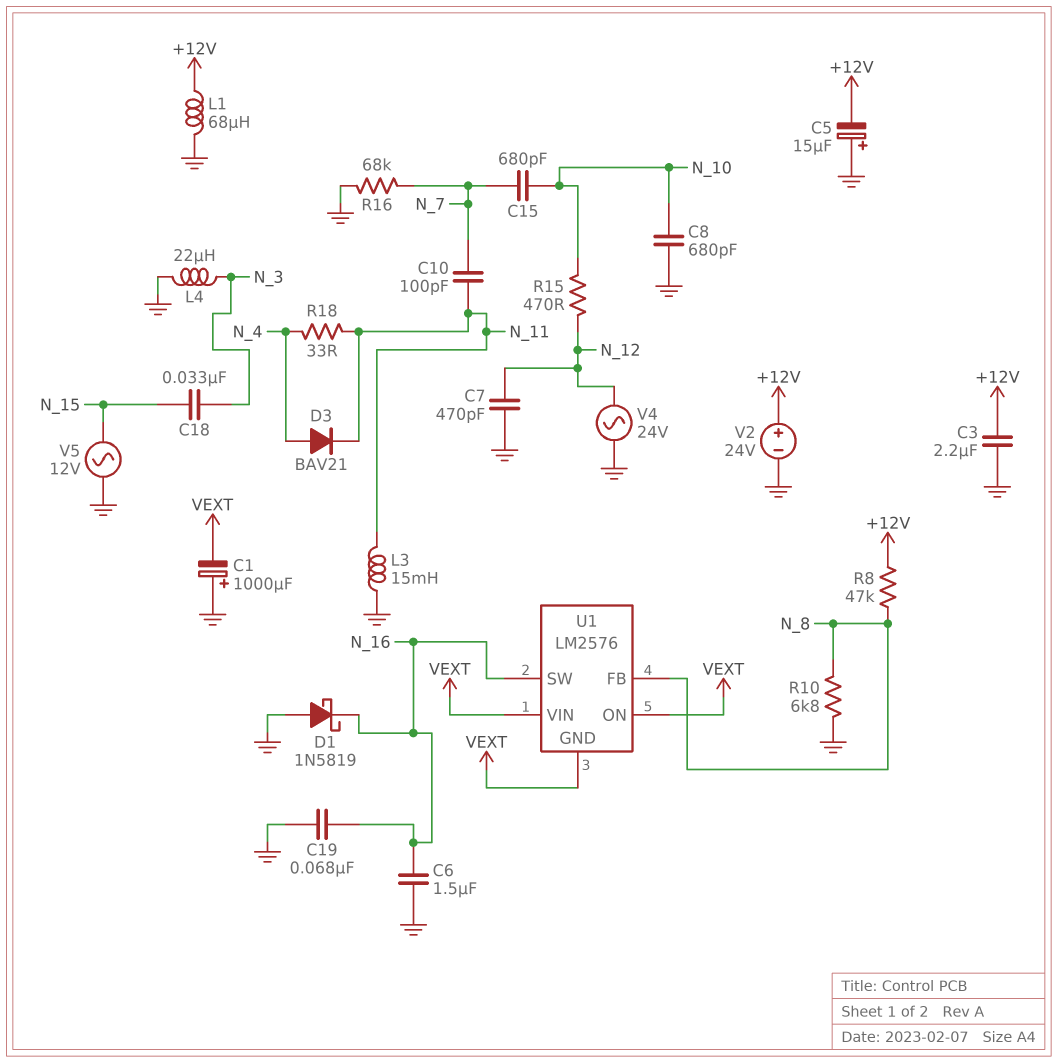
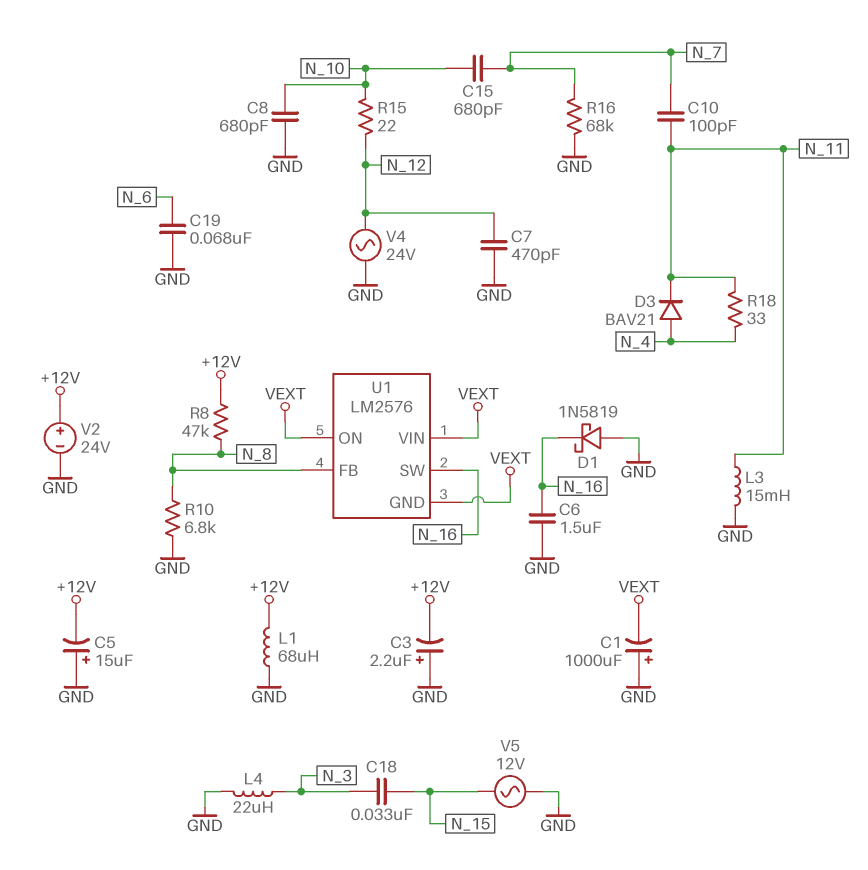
C3: 2.2uF (+12V, GND) -> 2.2uF (plus GND, minus +12V)
C19: 68nF (GND, N_16) -> 68nF (GND, N_6)
R15: 470 (N_10, N_12) -> 22 (N_10, N_12)

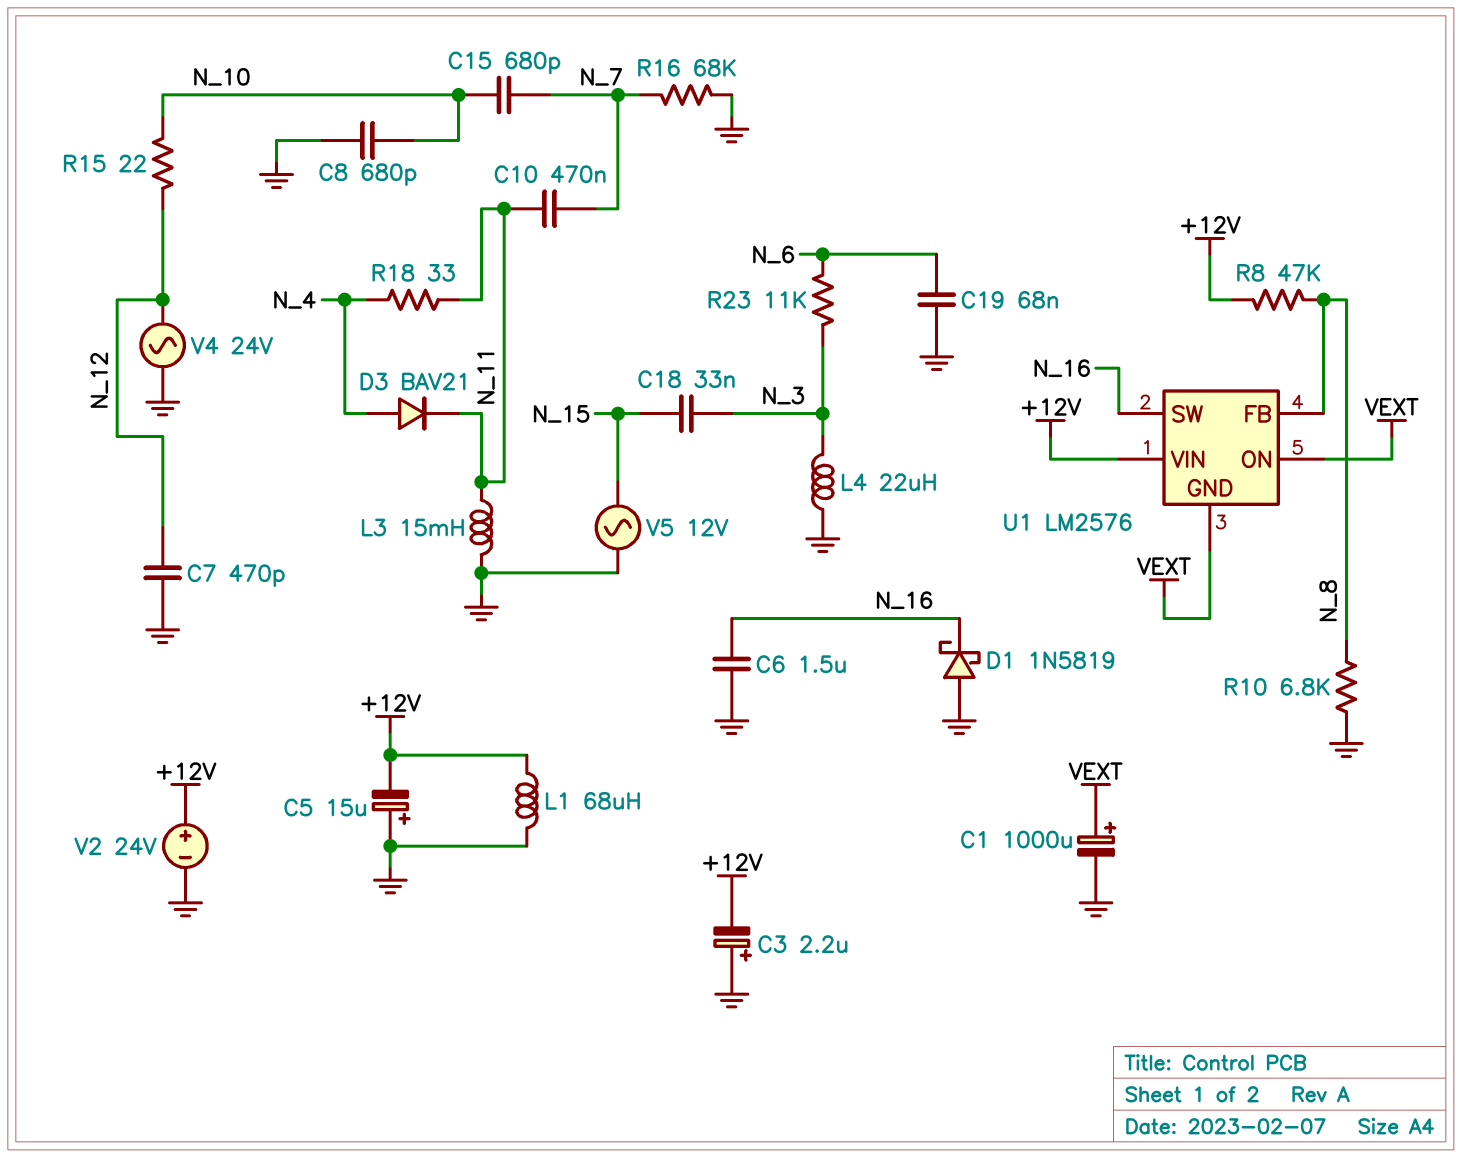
C1: 1000uF (plus GND, minus VEXT) -> 1000uF (plus VEXT, minus GND)
C10: 100pF (N_7, N_11) -> 470nF (N_7, N_11)
R23: none -> 11k (N_3, N_6)
U1 pin VIN: VEXT -> +12V

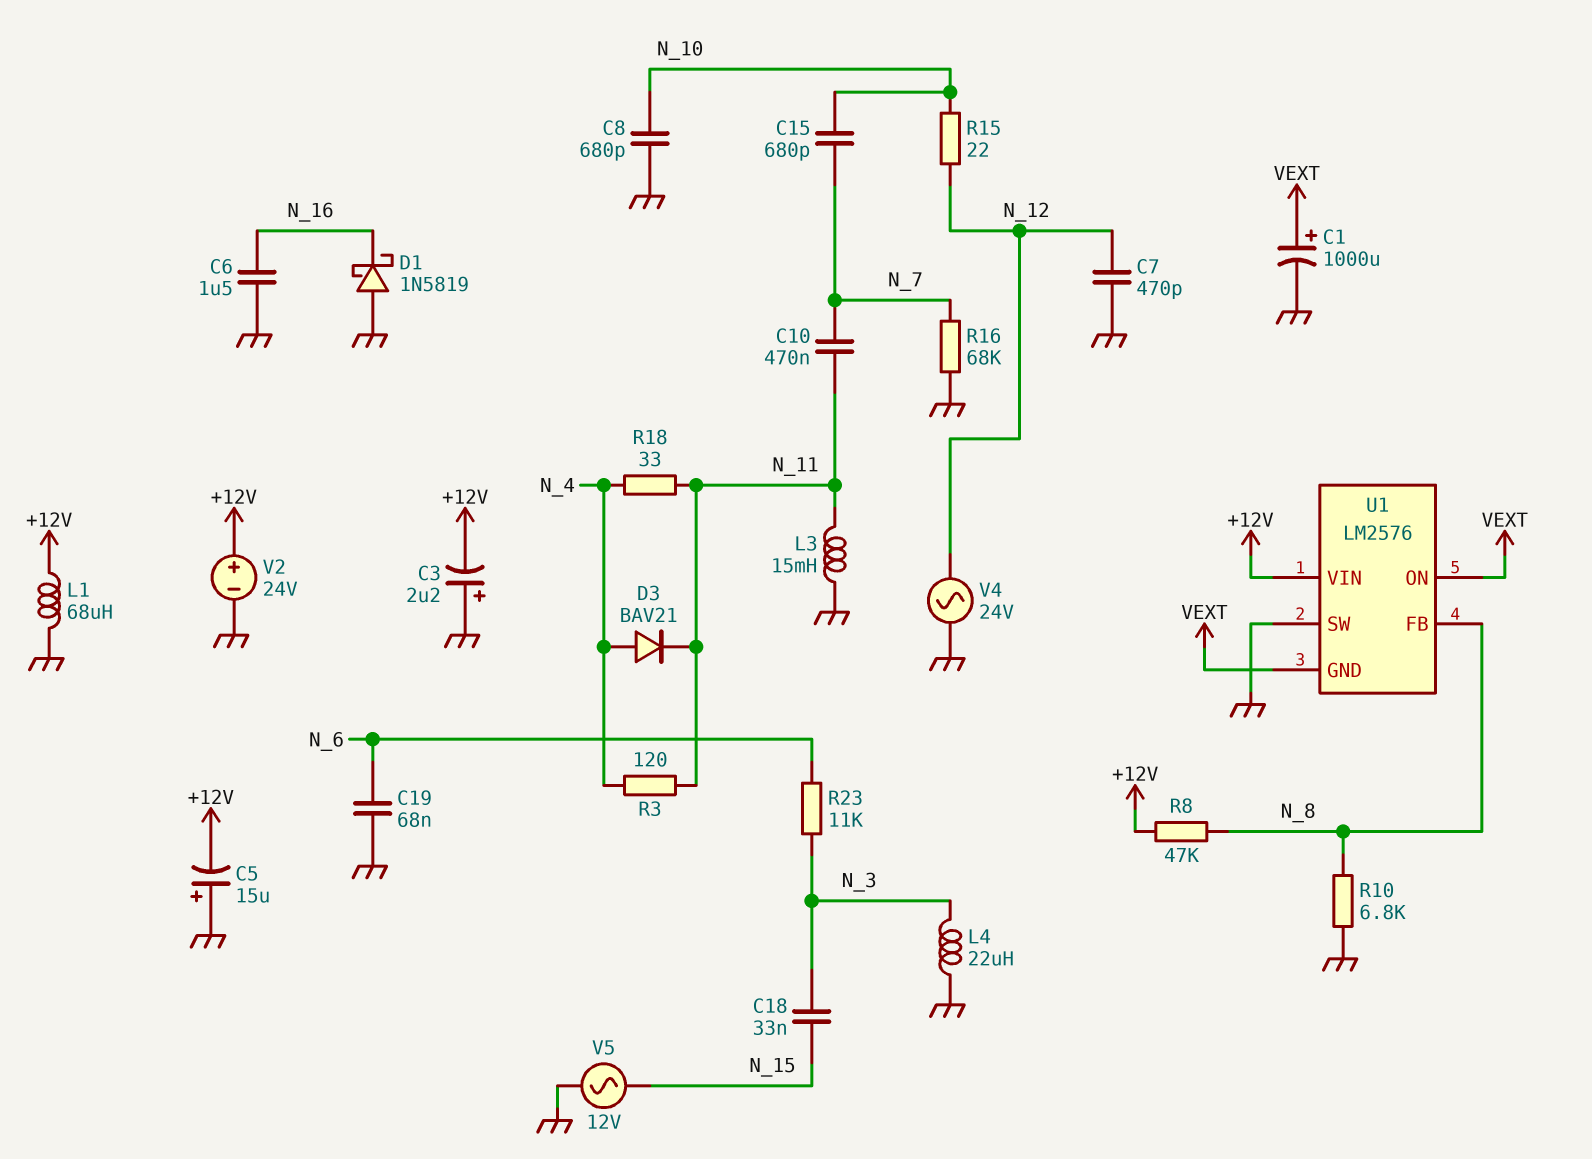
R3: none -> 120 (N_4, N_11)
U1 pin SW: N_16 -> GND

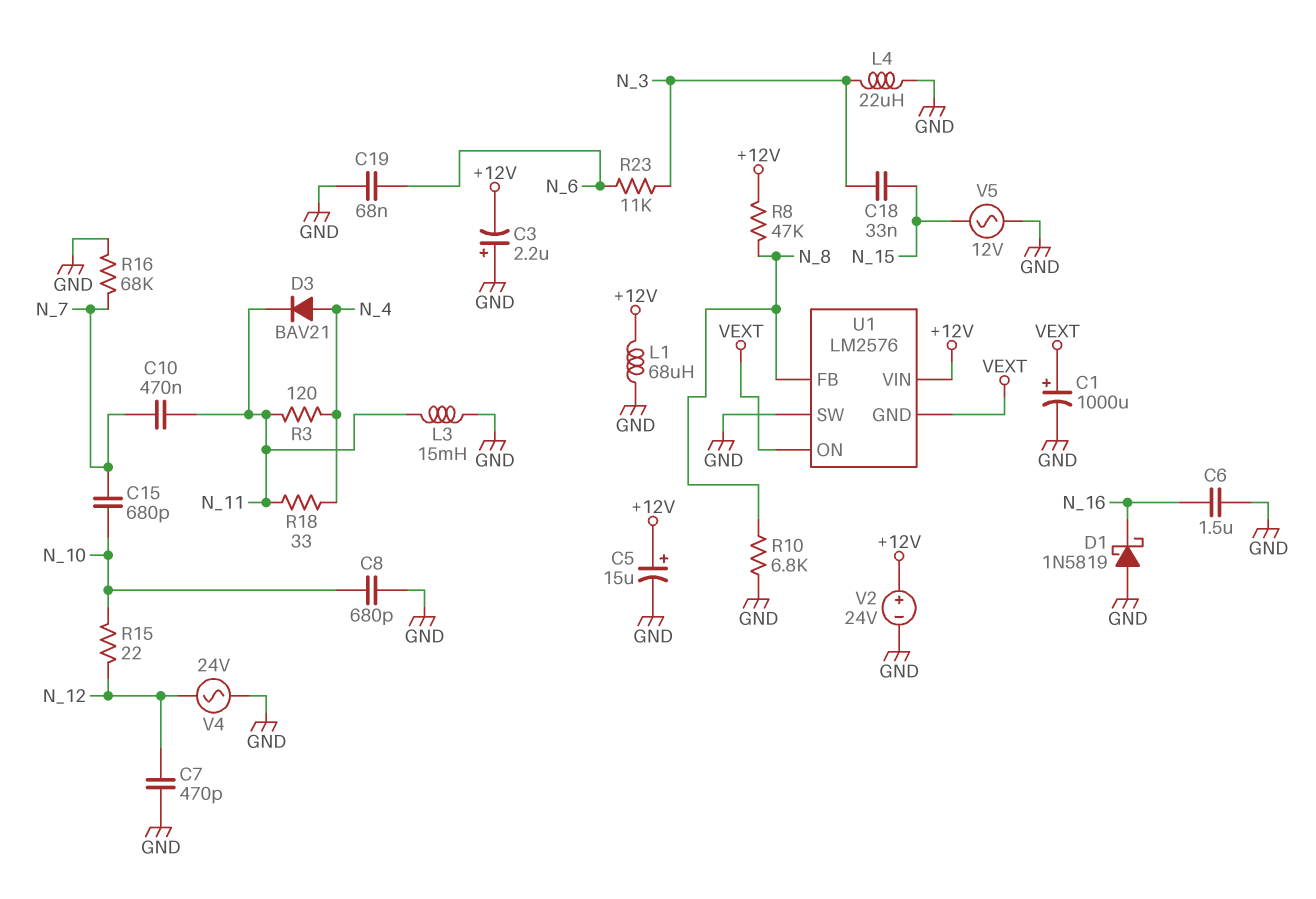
C5: 15uF (plus GND, minus +12V) -> 15uF (plus +12V, minus GND)

